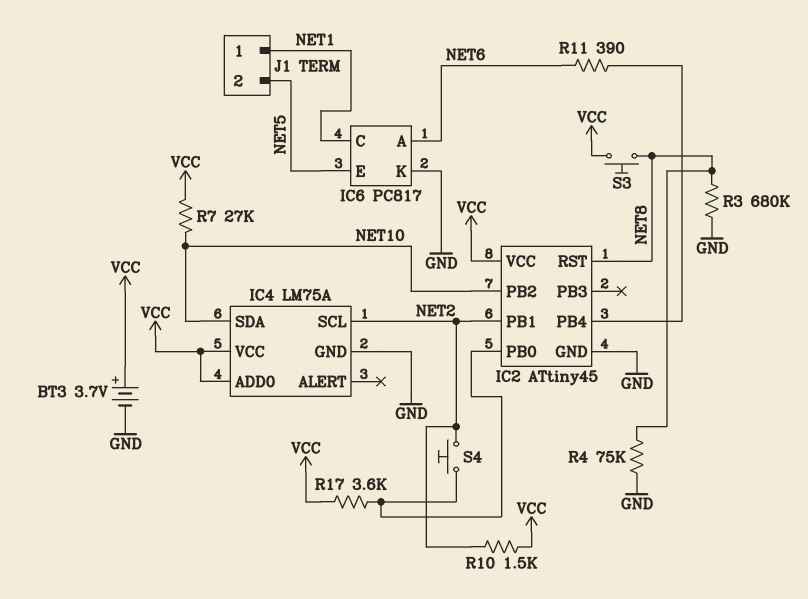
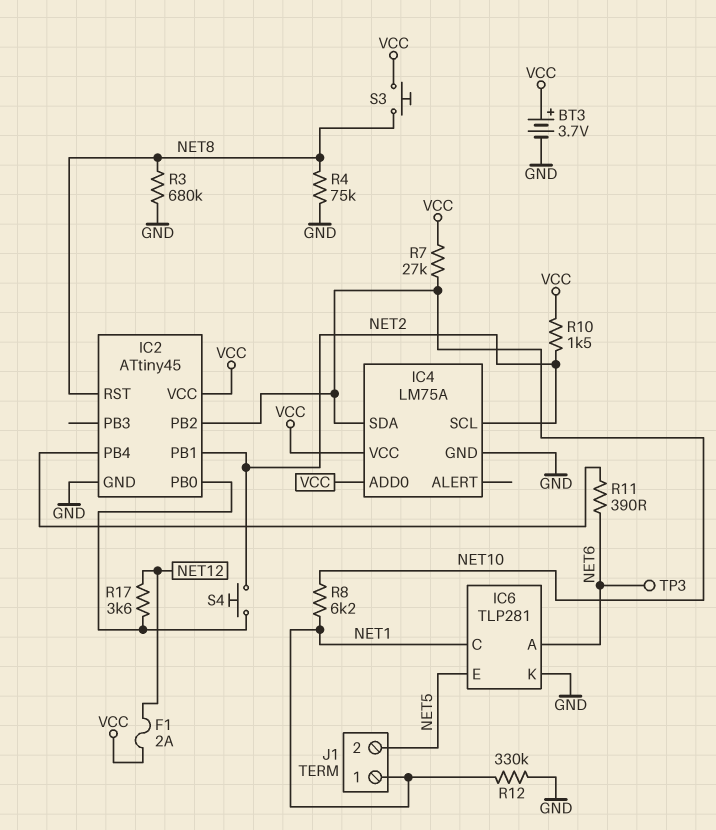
F1: none -> 2A (NET12, VCC)
IC6: PC817 -> TLP281
R8: none -> 6.2k (NET1, NET10)
R12: none -> 330k (GND, NET1)
R17: 3.6k (IC2/PB0, VCC) -> 3.6k (IC2/PB0, NET12)
TP3: none -> test point (NET6)

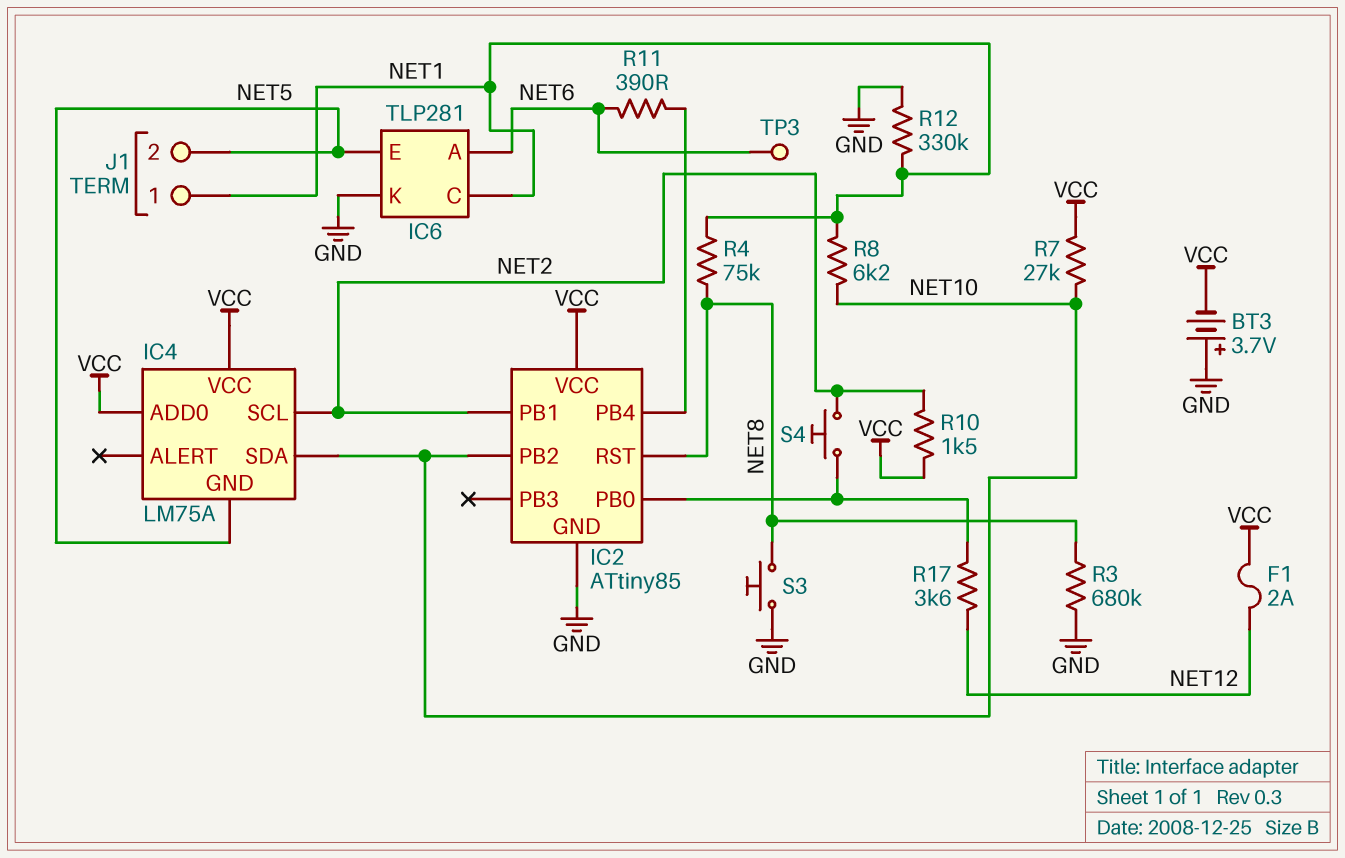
BT3: 3.7V (plus VCC, minus GND) -> 3.7V (plus GND, minus VCC)
IC2: ATtiny45 -> ATtiny85
IC4 pin GND: GND -> NET5
R4: 75k (GND, NET8) -> 75k (NET1, NET8)
S3: button (NET8, VCC) -> button (GND, NET8)

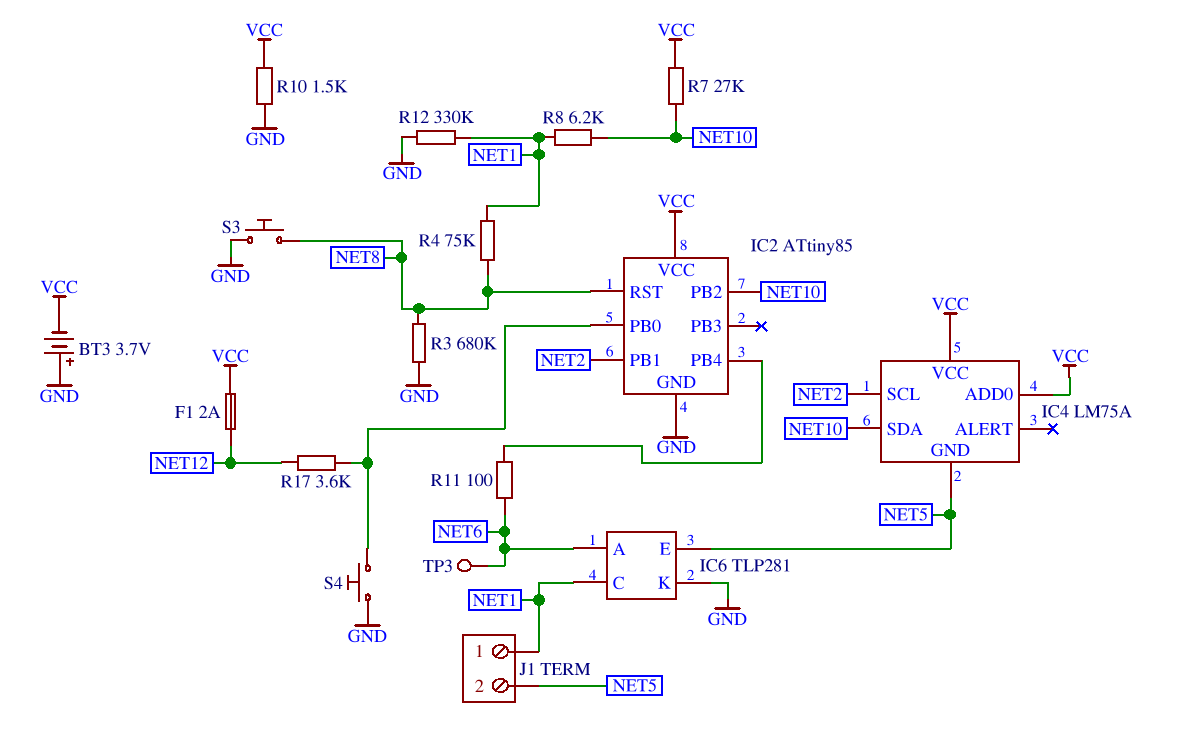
R10: 1.5k (NET2, VCC) -> 1.5k (GND, VCC)
R11: 390 (IC2/PB4, NET6) -> 100 (IC2/PB4, NET6)
S4: button (IC2/PB0, NET2) -> button (GND, IC2/PB0)

